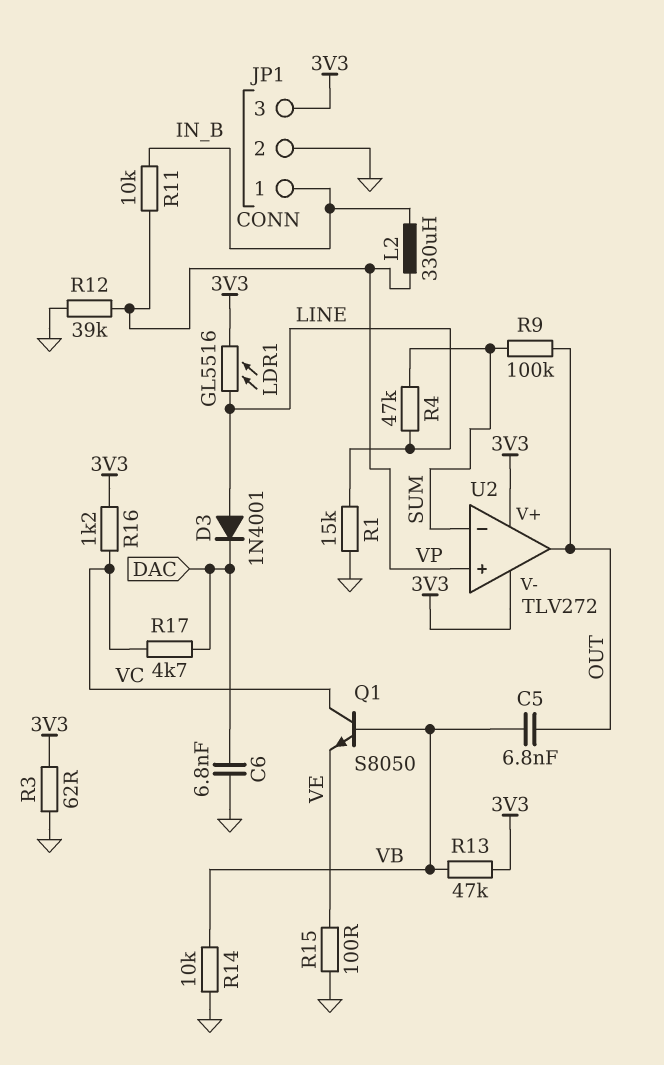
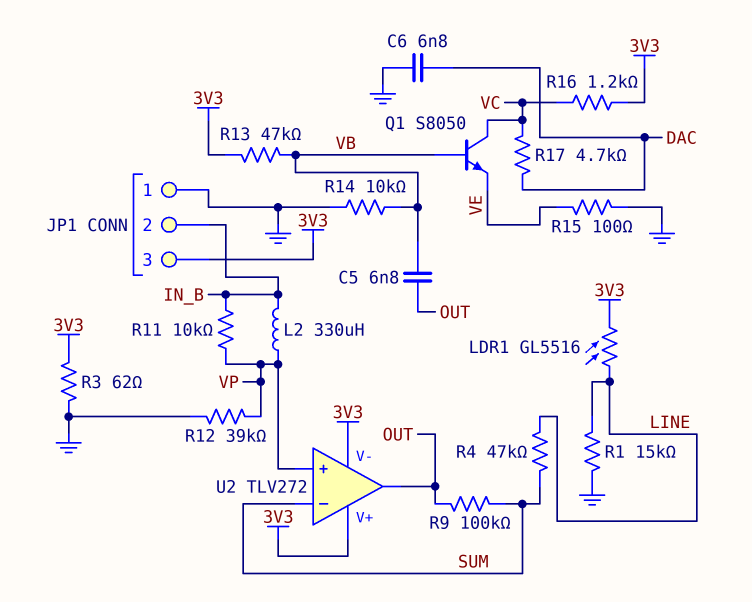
D3: diode 1N4001 (A LINE, K DAC) -> none
JP1 pin 1: IN_B -> GND
JP1 pin 2: GND -> IN_B

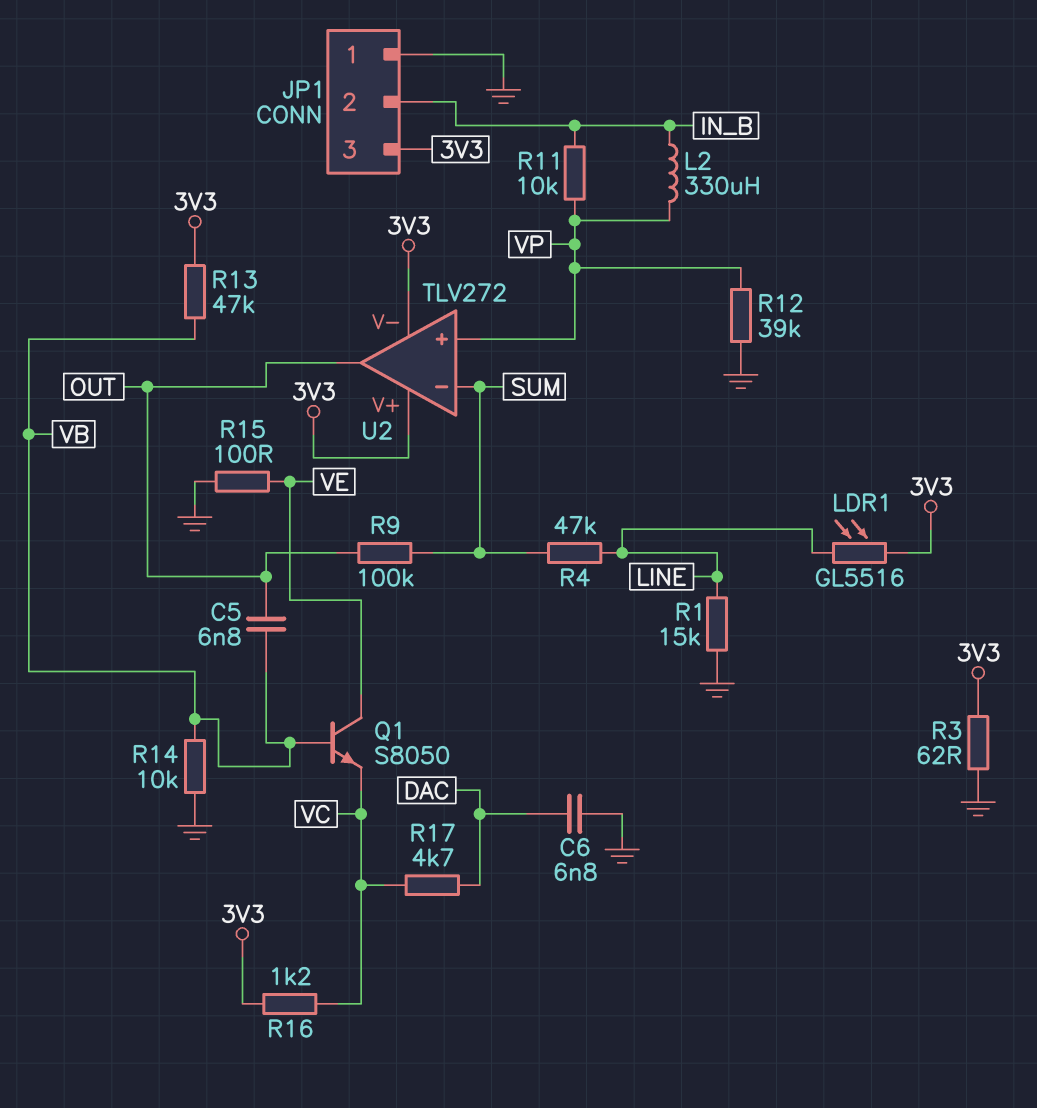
Q1: NPN S8050 (B VB, C VC, E VE) -> NPN S8050 (B VB, C VE, E VC)

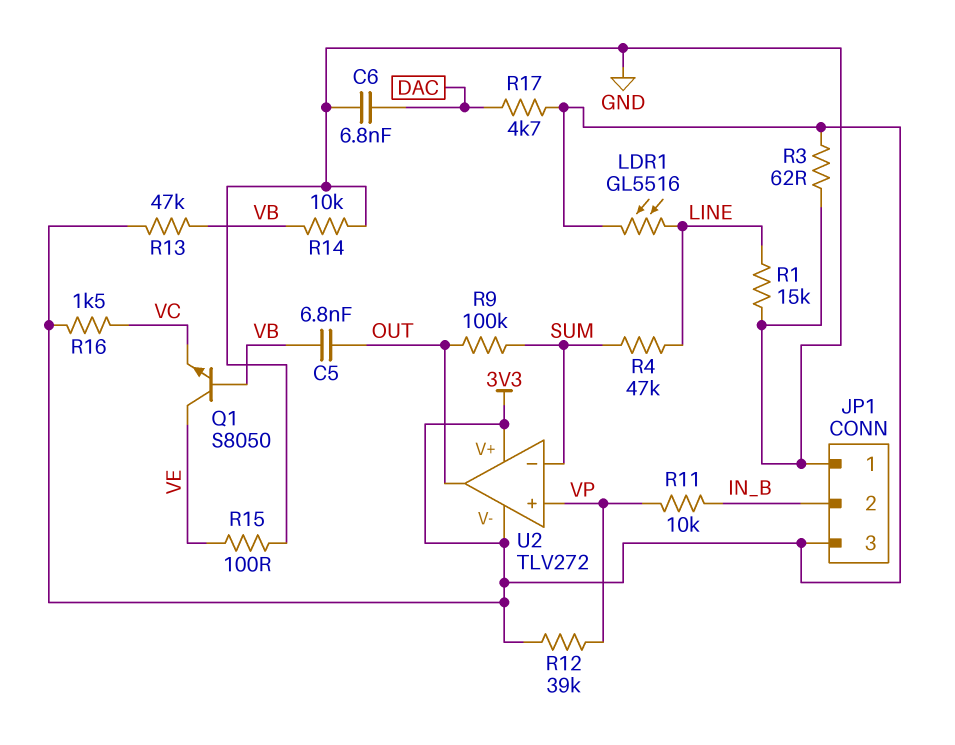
L2: 330uH (IN_B, VP) -> none
R12: 39k (GND, VP) -> 39k (3V3, VP)
R16: 1.2k (3V3, VC) -> 1.5k (3V3, VC)
R17: 4.7k (DAC, VC) -> 4.7k (3V3, DAC)

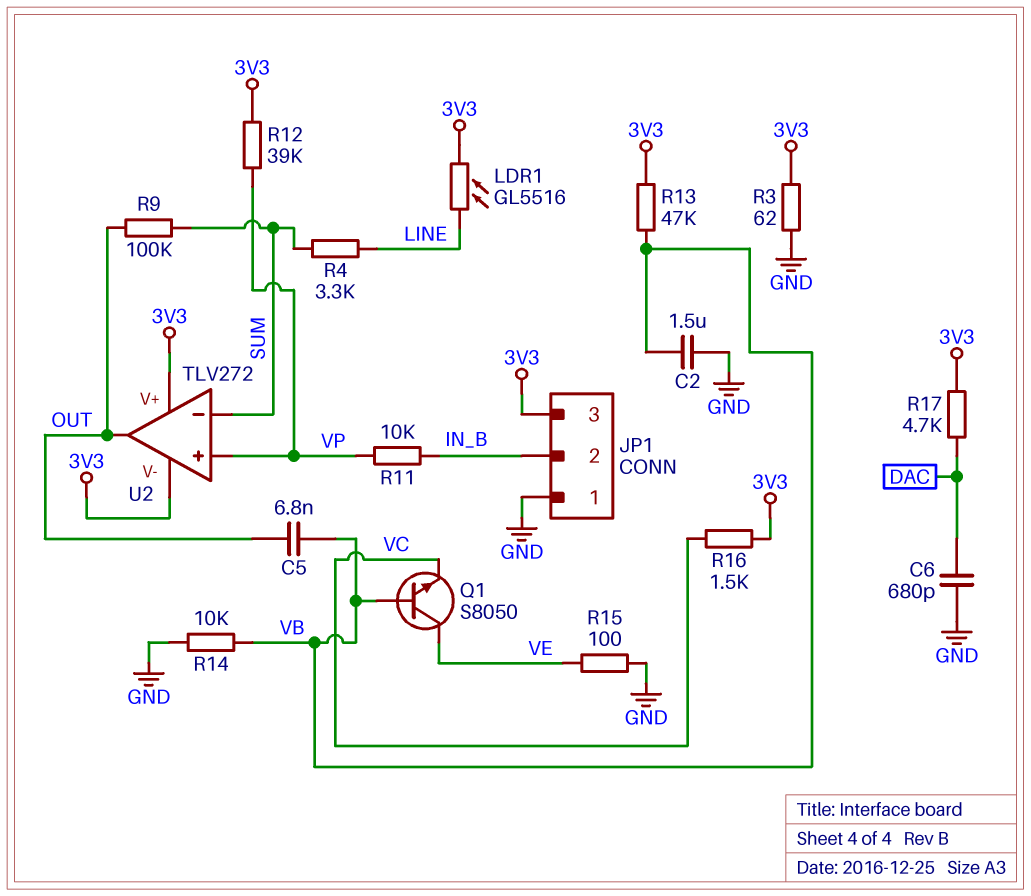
C2: none -> 1.5uF (GND, VB)
C6: 6.8nF (DAC, GND) -> 680pF (DAC, GND)
R1: 15k (GND, LINE) -> none
R4: 47k (LINE, SUM) -> 3.3k (LINE, SUM)

